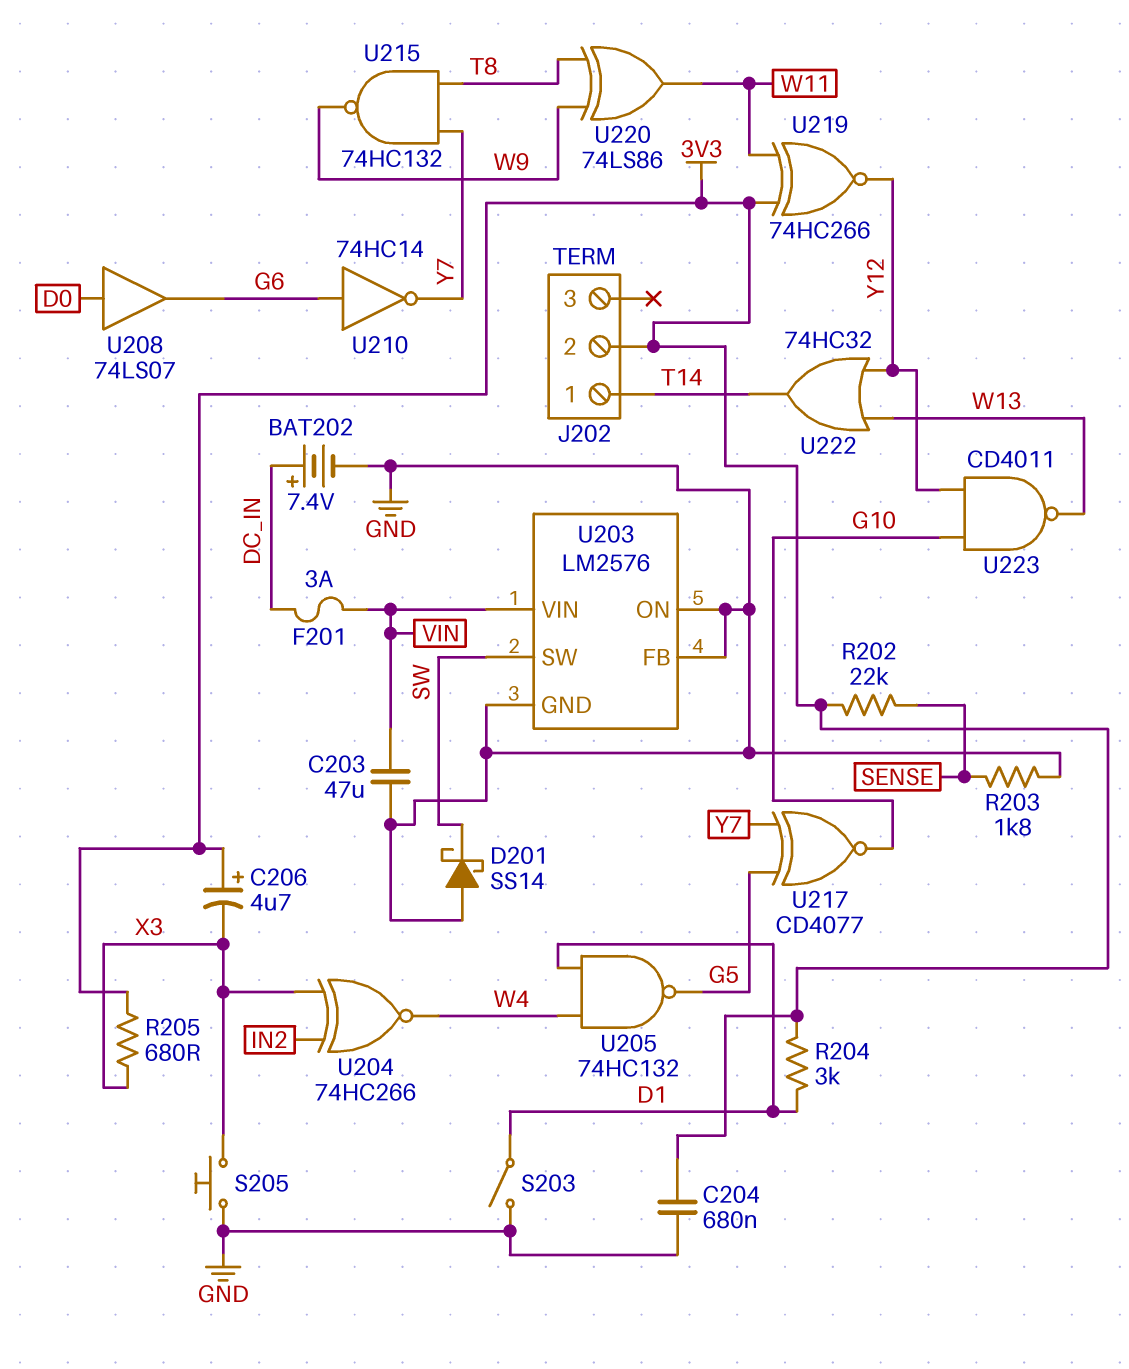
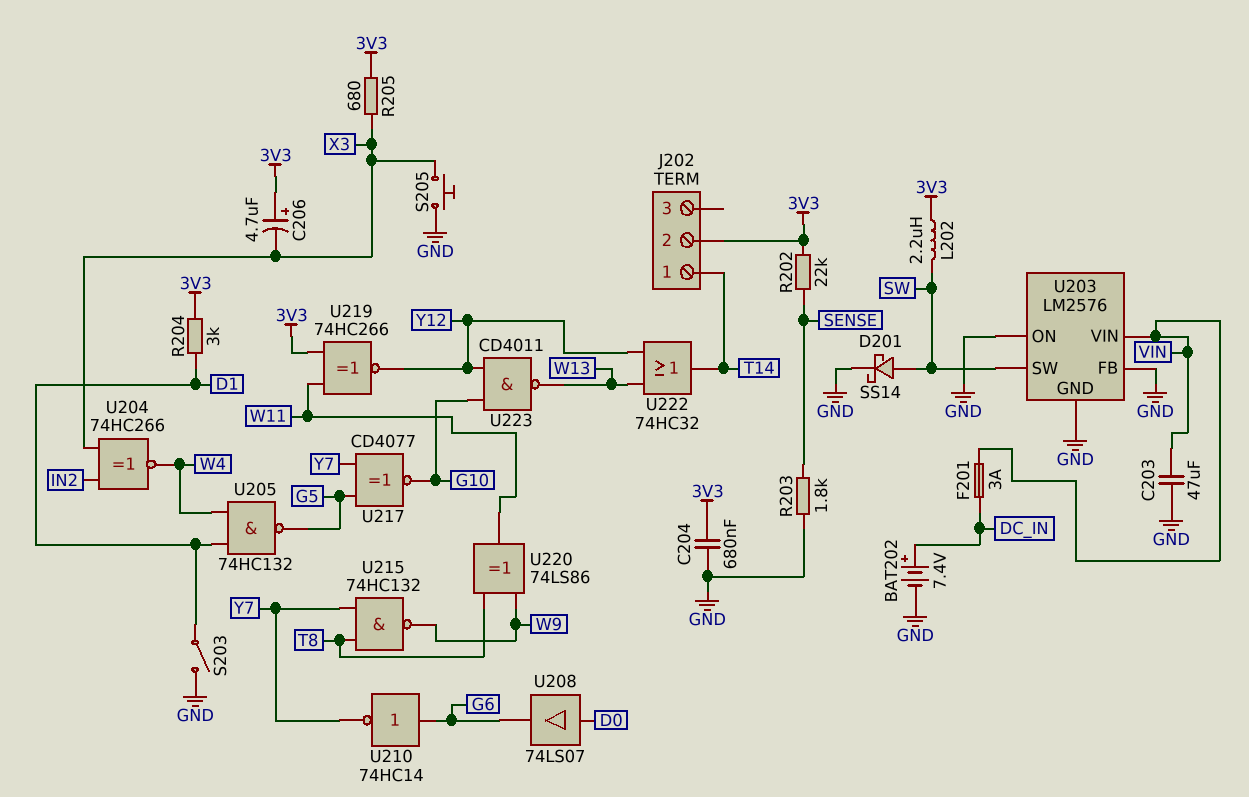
D201: schottky SS14 (A GND, K SW) -> schottky SS14 (A SW, K GND)
L202: none -> 2.2uH (3V3, SW)

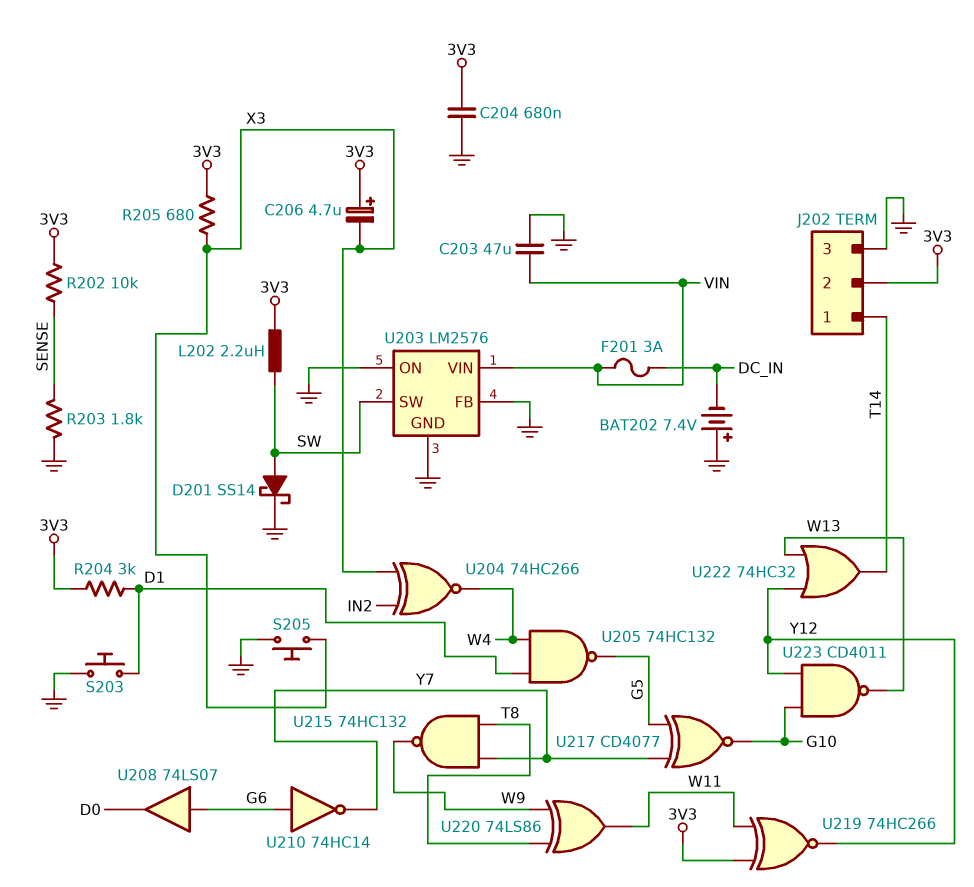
BAT202: 7.4V (plus DC_IN, minus GND) -> 7.4V (plus GND, minus DC_IN)
J202 pin 3: none -> GND
R202: 22k (3V3, SENSE) -> 10k (3V3, SENSE)
S203: switch (D1, GND) -> button (D1, GND)
U208: buffer 74LS07 (in D0, out G6) -> buffer 74LS07 (in G6, out D0)

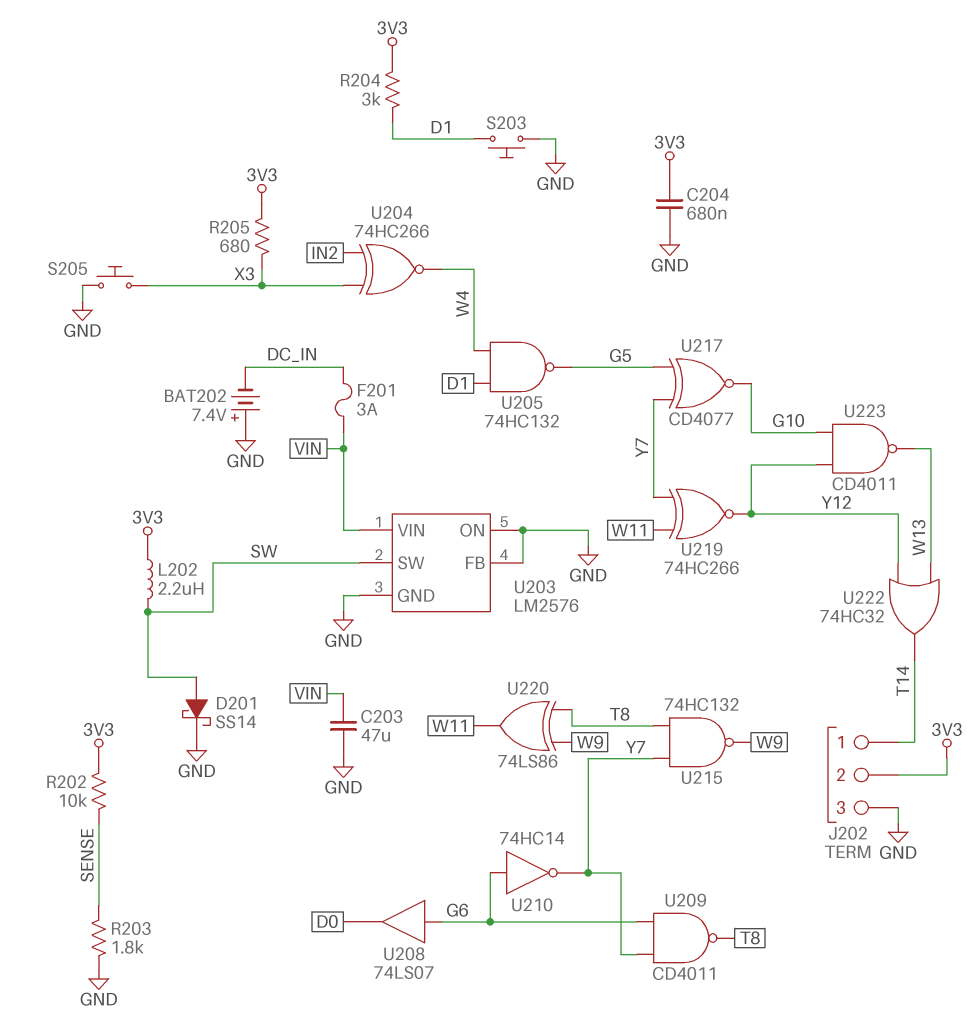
C206: 4.7uF (plus 3V3, minus X3) -> none
U209: none -> NAND CD4011 (in G6, in Y7, out T8)
U219: XNOR 74HC266 (in 3V3, in W11, out Y12) -> XNOR 74HC266 (in W11, in Y7, out Y12)

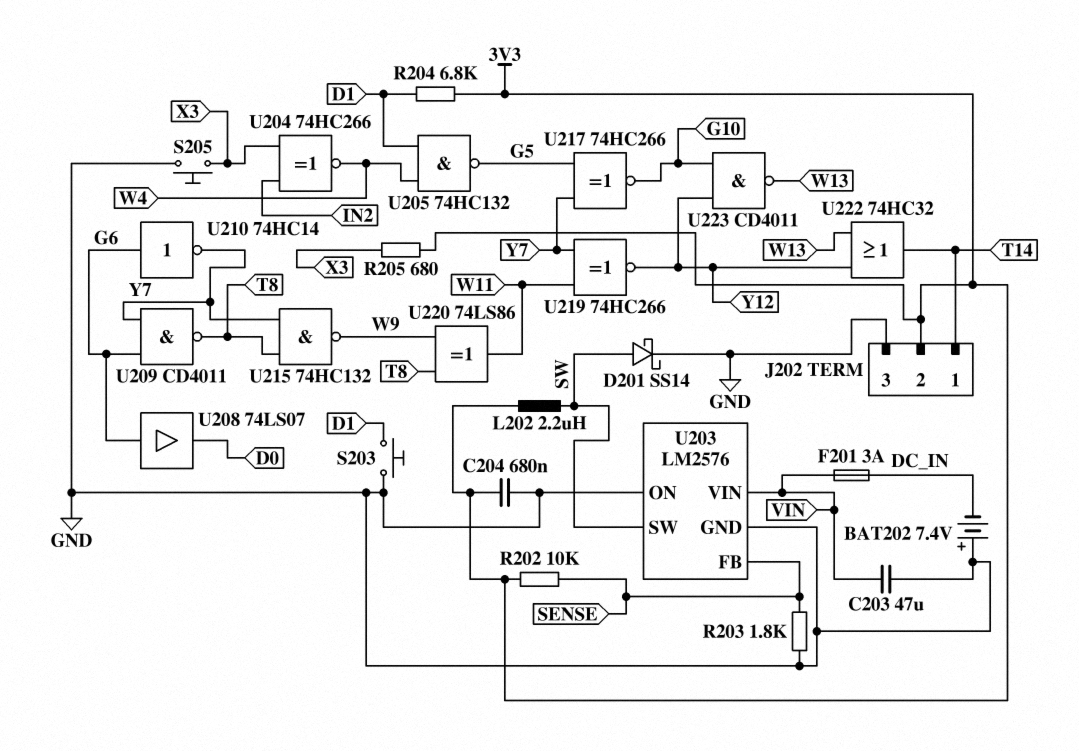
R204: 3k (3V3, D1) -> 6.8k (3V3, D1)
U203 pin FB: GND -> SENSE
U217: XNOR CD4077 (in G5, in Y7, out G10) -> XNOR 74HC266 (in G5, in Y7, out G10)

